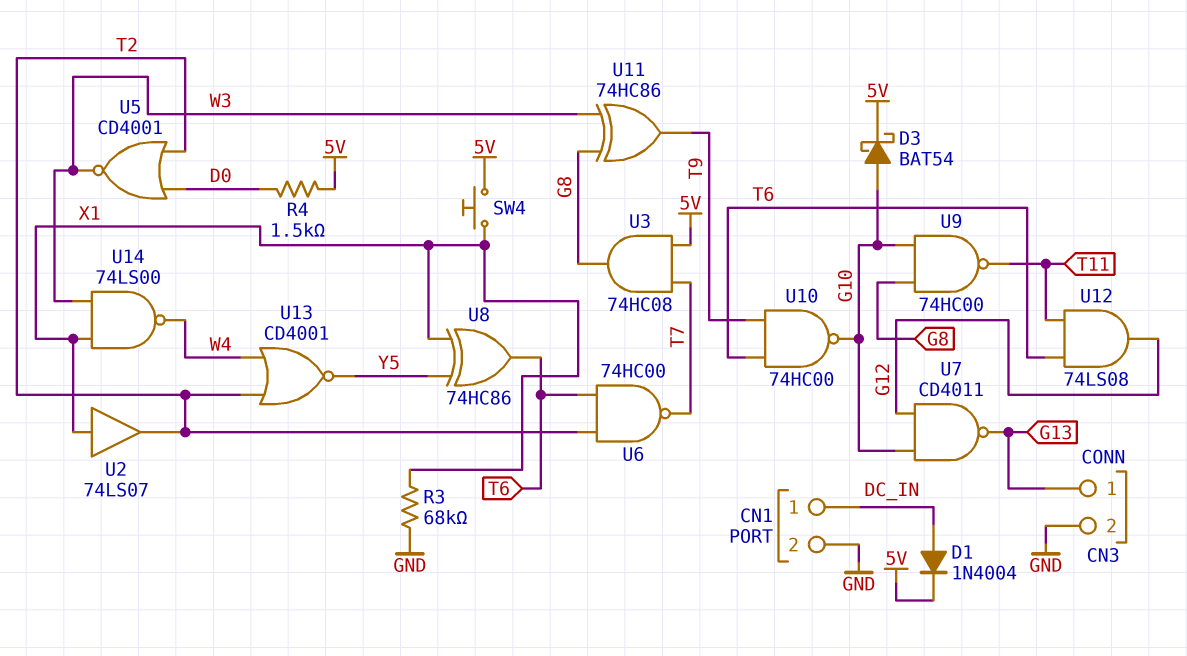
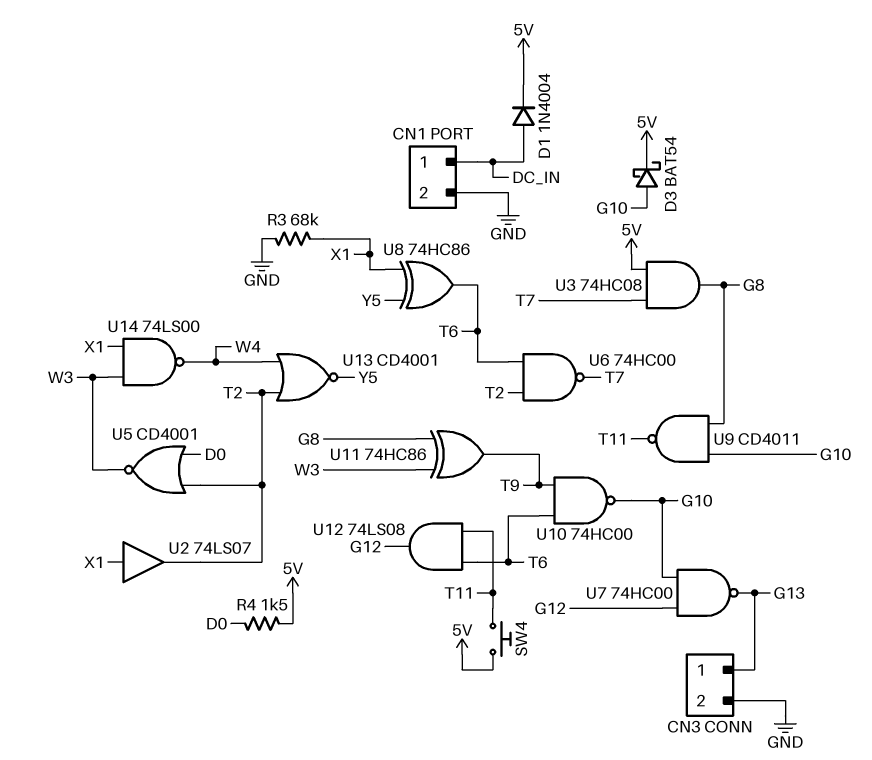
SW4: button (5V, X1) -> button (5V, T11)
U7: NAND CD4011 (in G10, in G12, out G13) -> NAND 74HC00 (in G10, in G12, out G13)
U9: NAND 74HC00 (in G8, in G10, out T11) -> NAND CD4011 (in G8, in G10, out T11)

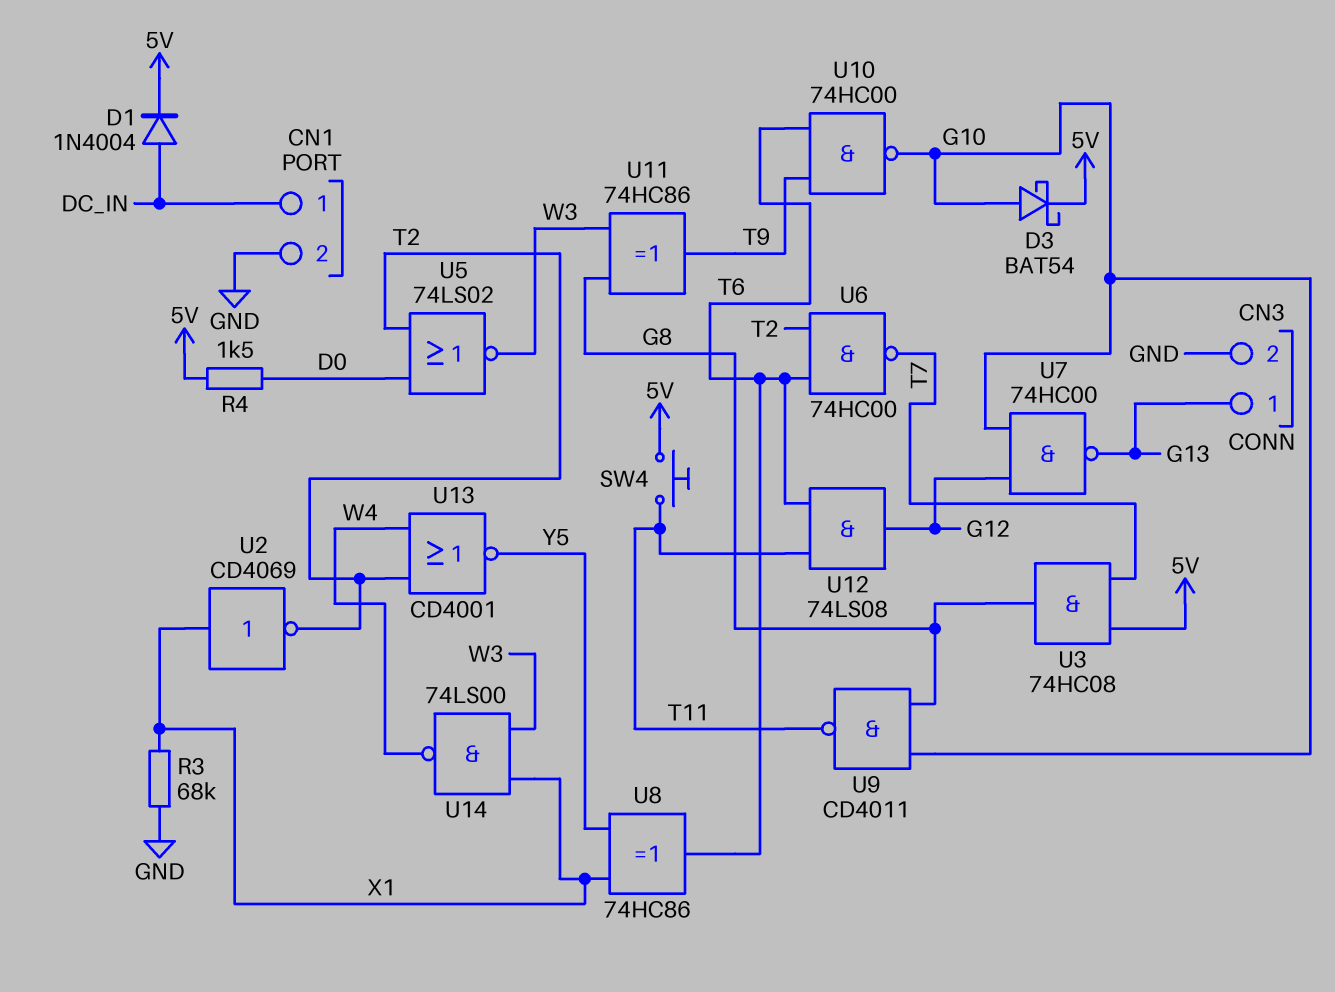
U2: buffer 74LS07 (in X1, out T2) -> NOT CD4069 (in X1, out T2)
U5: NOR CD4001 (in D0, in T2, out W3) -> NOR 74LS02 (in D0, in T2, out W3)

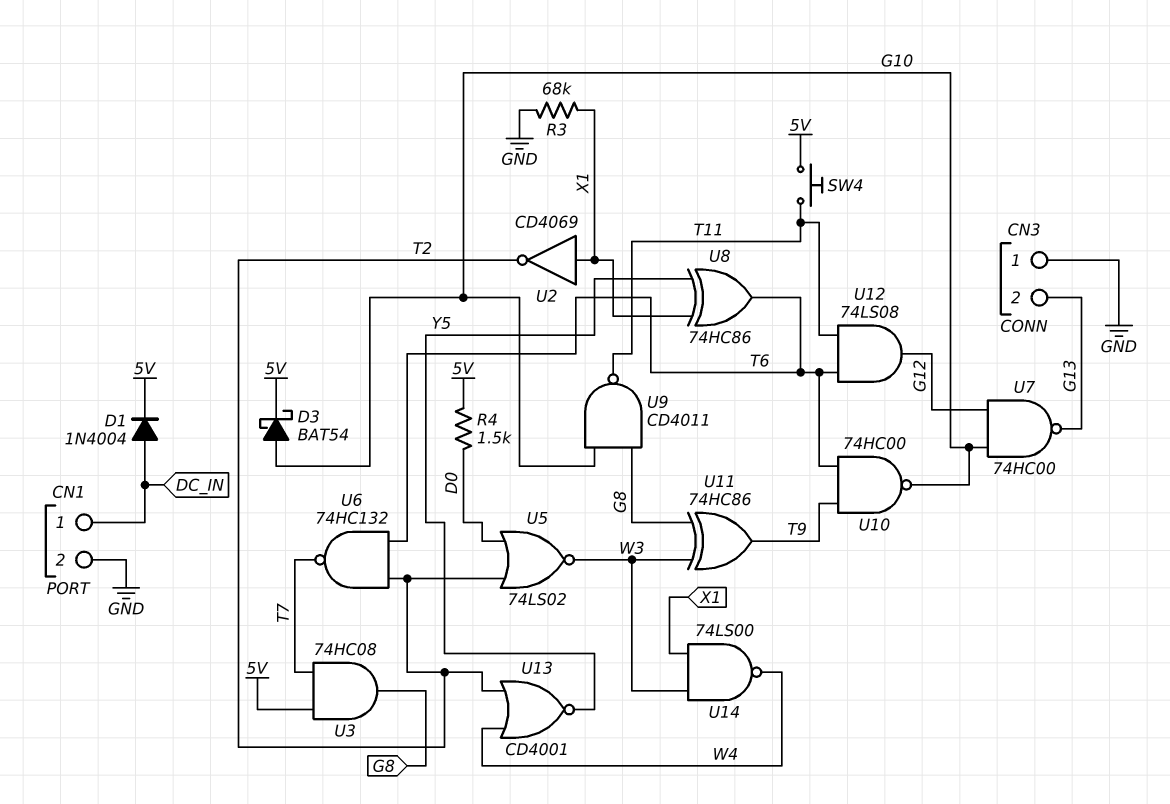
CN3 pin 1: G13 -> GND
CN3 pin 2: GND -> G13
U6: NAND 74HC00 (in T2, in T6, out T7) -> NAND 74HC132 (in T2, in T6, out T7)

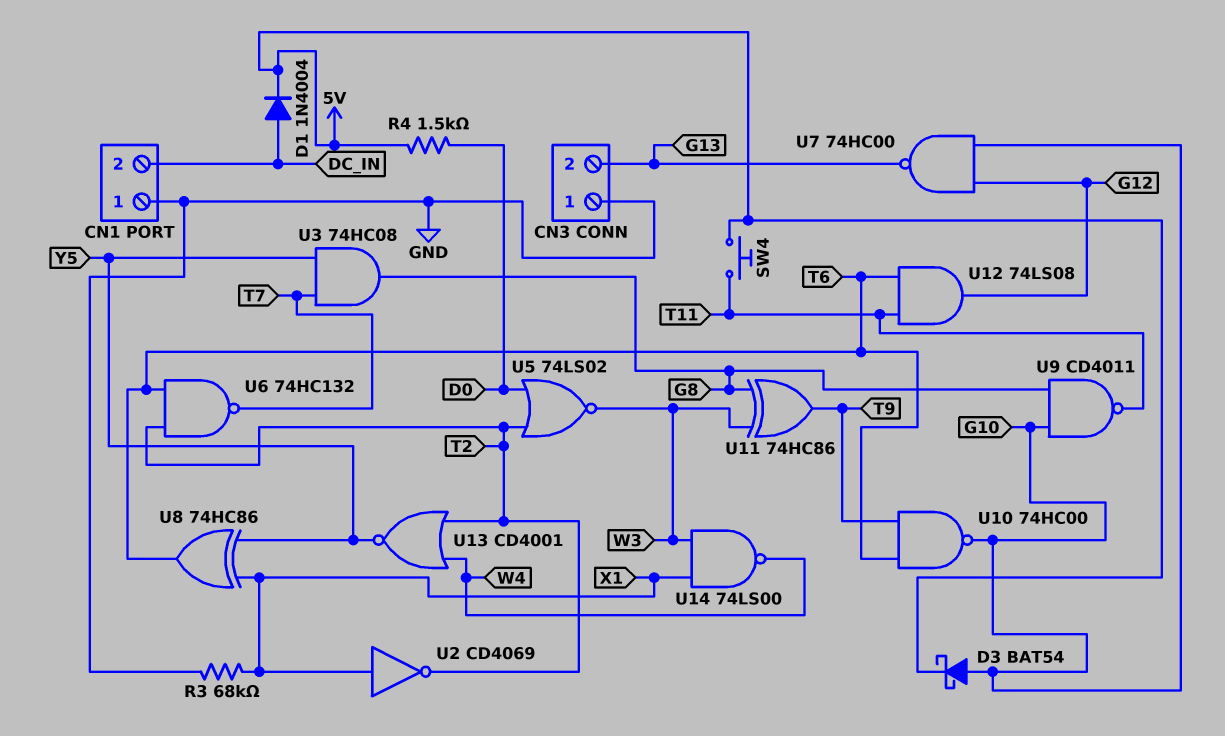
CN1 pin 1: DC_IN -> GND
CN1 pin 2: GND -> DC_IN
U3: AND 74HC08 (in 5V, in T7, out G8) -> AND 74HC08 (in T7, in Y5, out G8)

